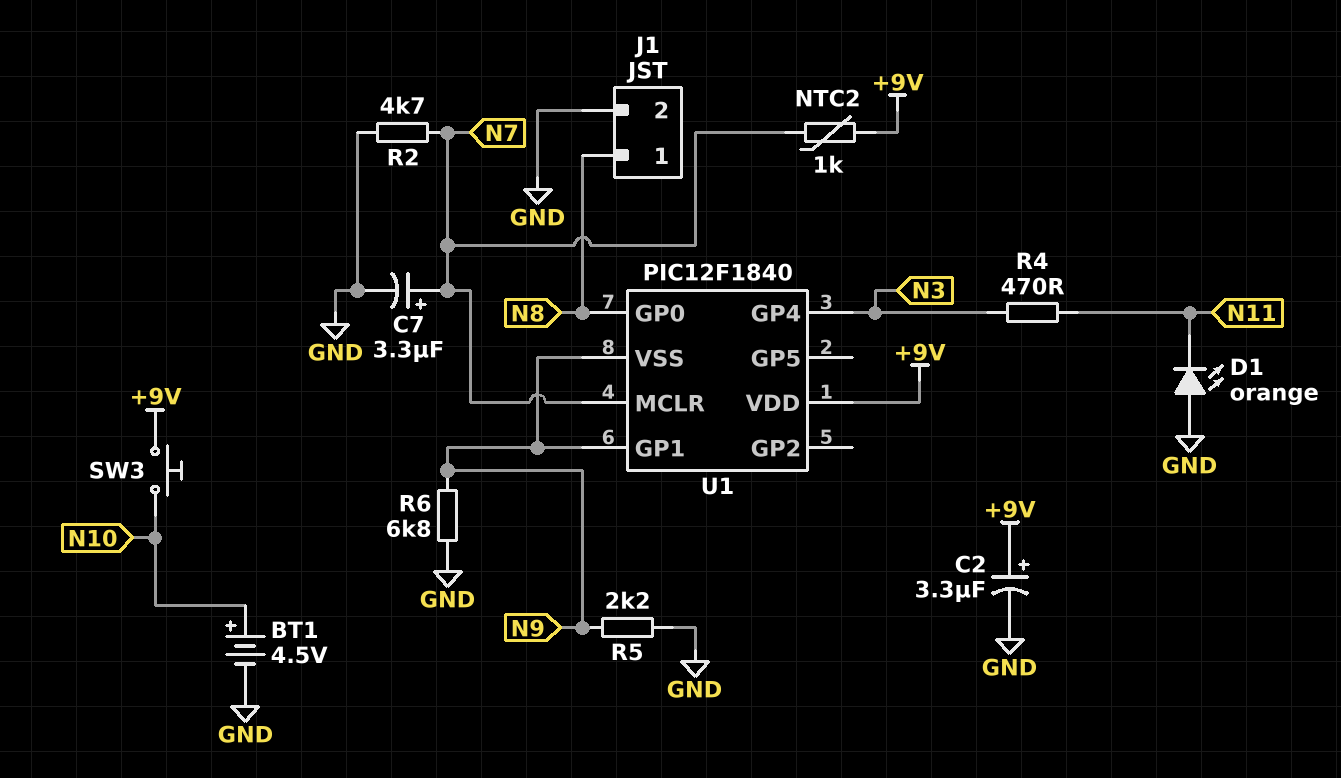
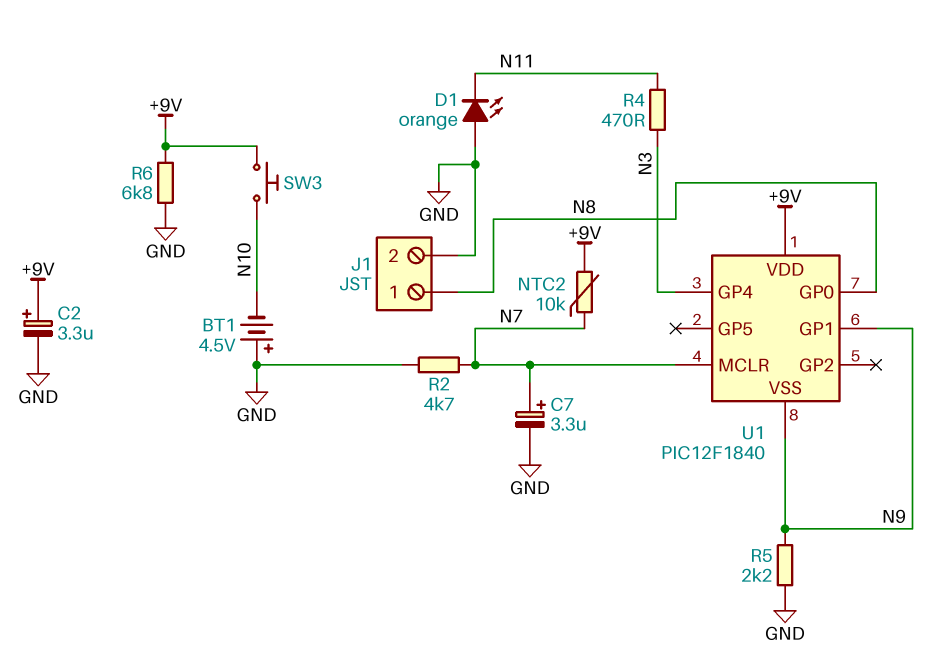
BT1: 4.5V (plus N10, minus GND) -> 4.5V (plus GND, minus N10)
NTC2: 1k (+9V, N7) -> 10k (+9V, N7)
R6: 6.8k (GND, N9) -> 6.8k (+9V, GND)

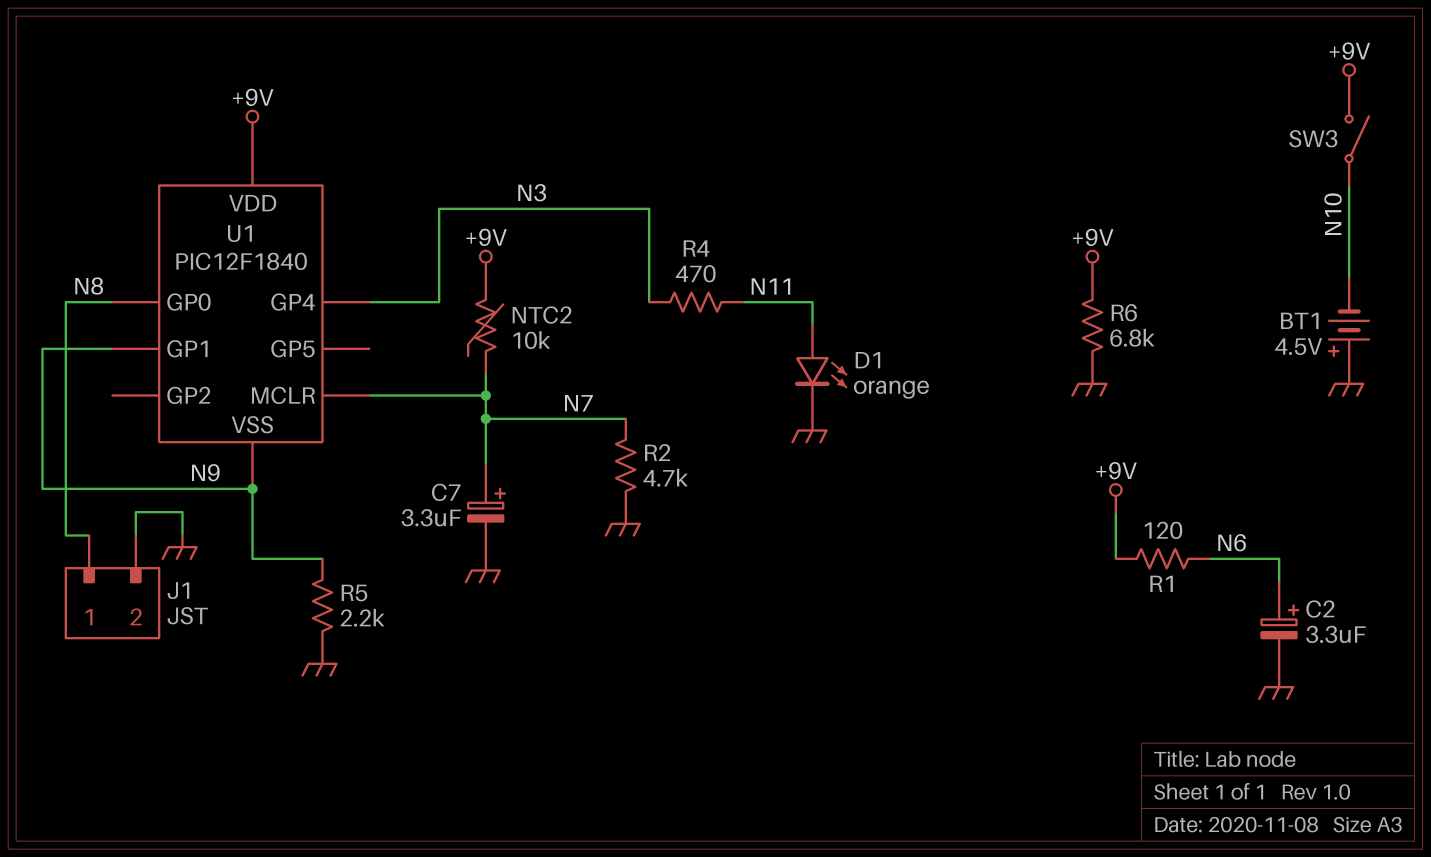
C2: 3.3uF (plus +9V, minus GND) -> 3.3uF (plus N6, minus GND)
D1: LED orange (A GND, K N11) -> LED orange (A N11, K GND)
R1: none -> 120 (+9V, N6)
SW3: button (+9V, N10) -> switch (+9V, N10)

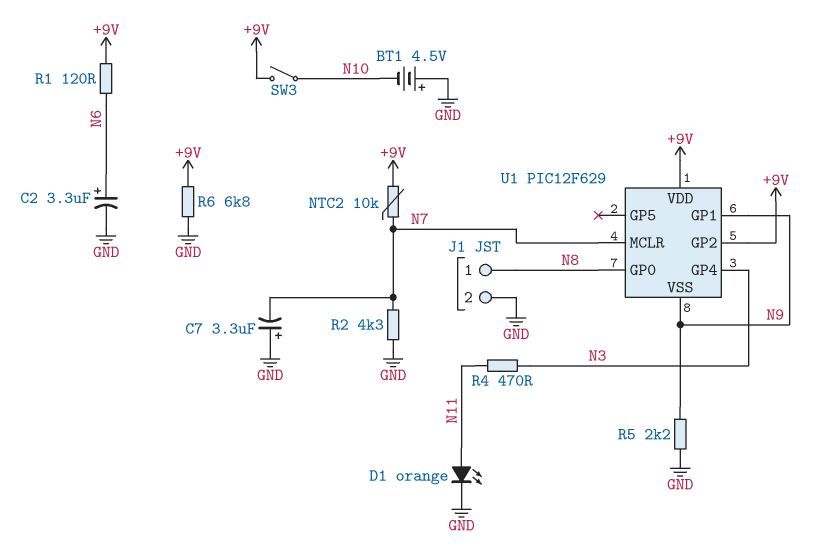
C7: 3.3uF (plus N7, minus GND) -> 3.3uF (plus GND, minus N7)
R2: 4.7k (GND, N7) -> 4.3k (GND, N7)
U1: PIC12F1840 -> PIC12F629
U1 pin GP2: none -> +9V

